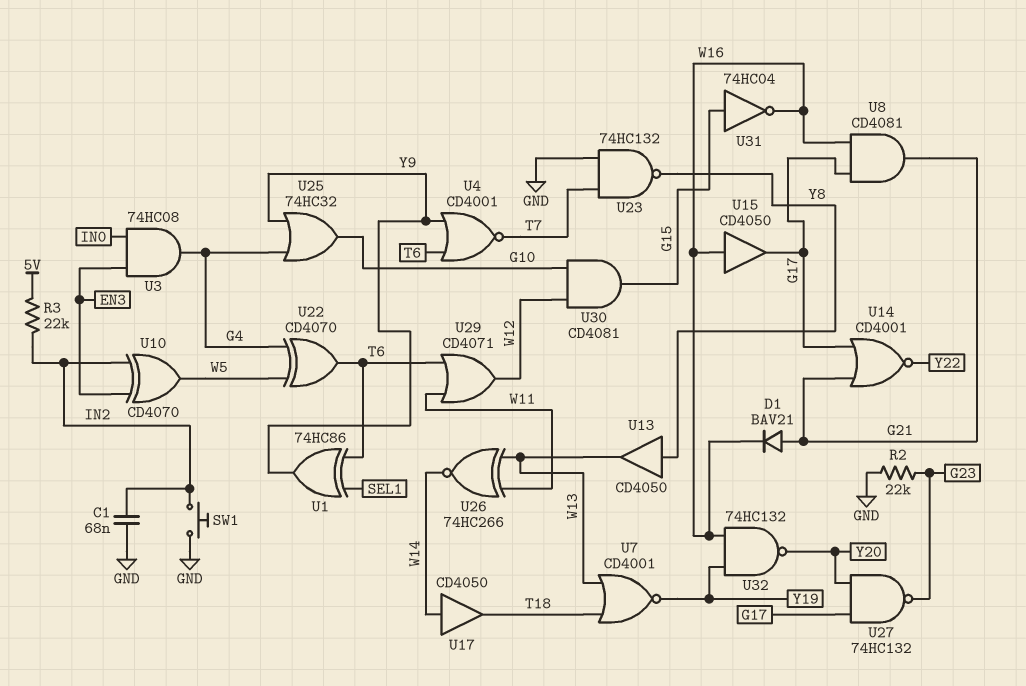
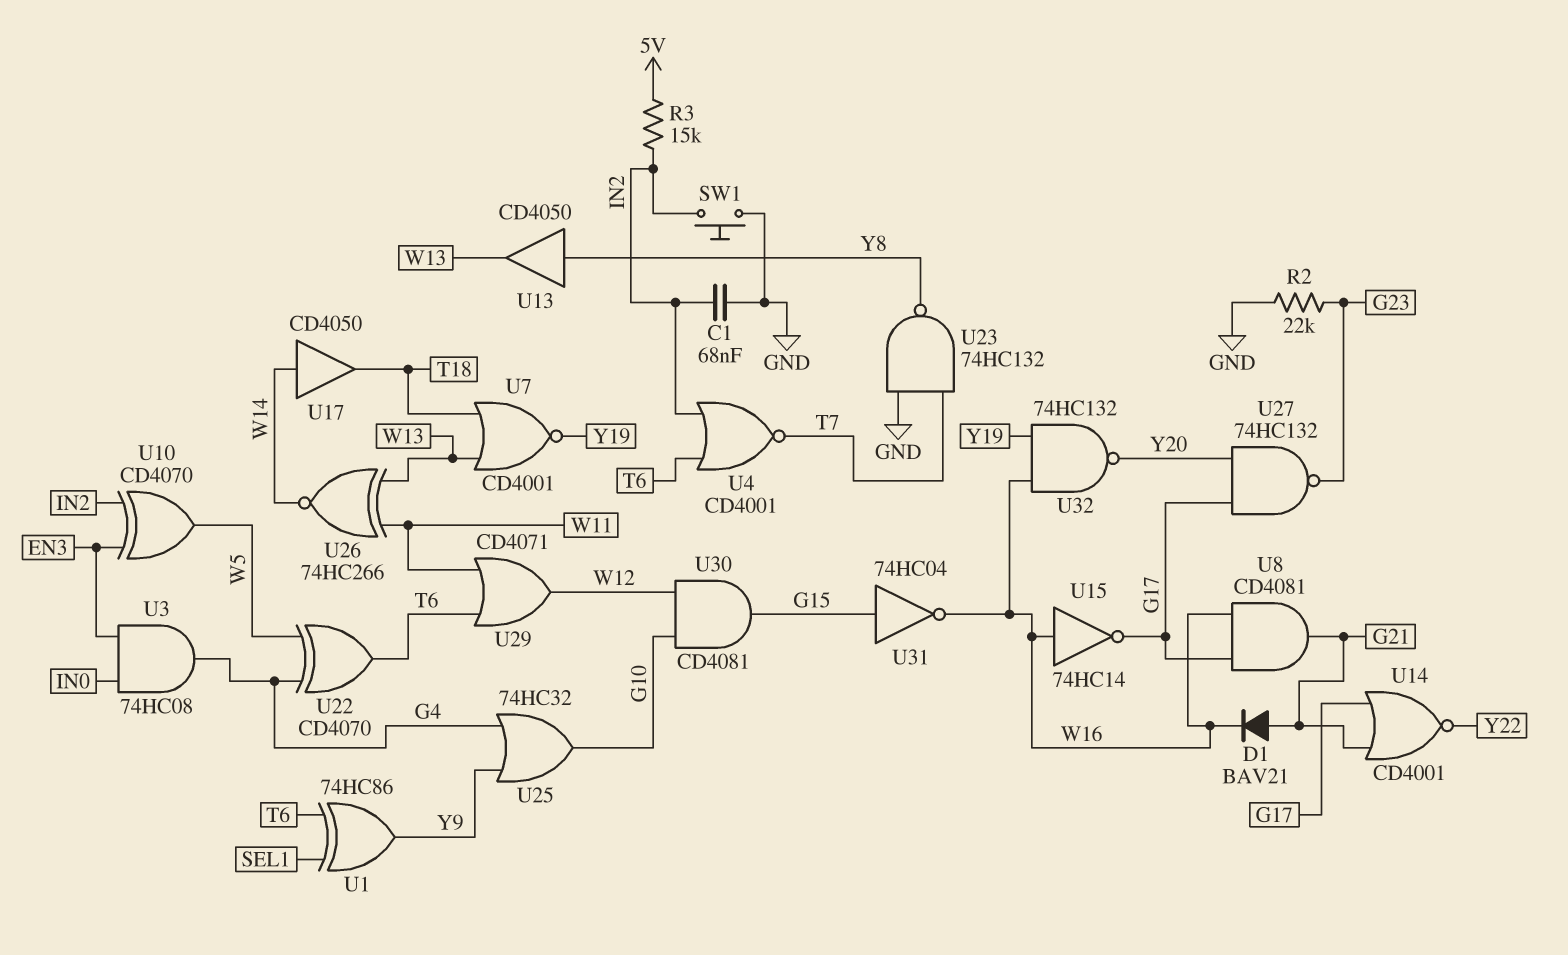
R3: 22k (5V, IN2) -> 15k (5V, IN2)
U4: NOR CD4001 (in T6, in Y9, out T7) -> NOR CD4001 (in IN2, in T6, out T7)
U15: buffer CD4050 (in W16, out G17) -> NOT 74HC14 (in W16, out G17)

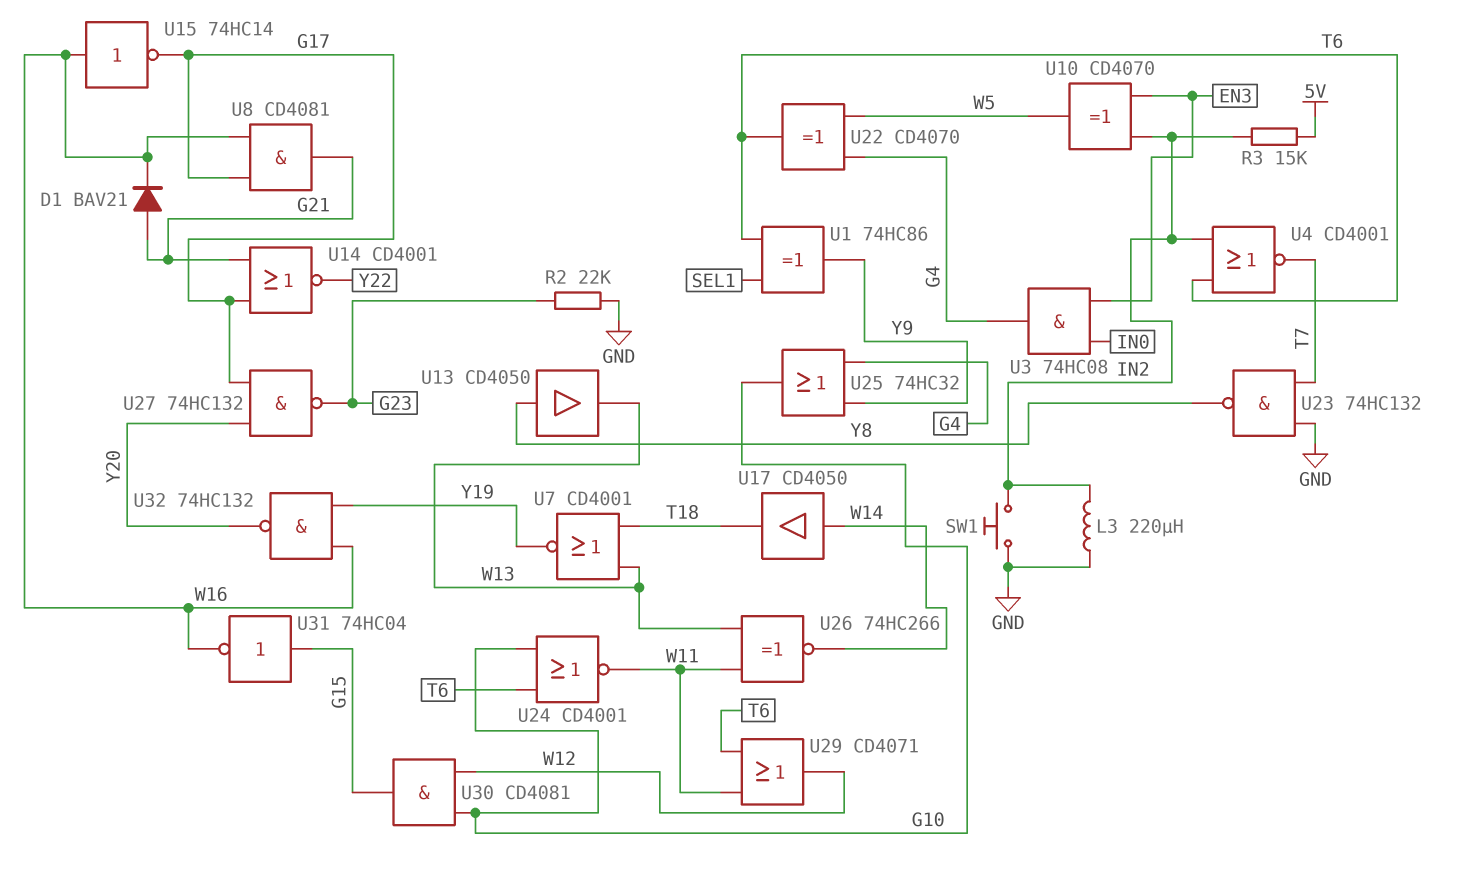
C1: 68nF (GND, IN2) -> none
L3: none -> 220uH (GND, IN2)
U24: none -> NOR CD4001 (in G10, in T6, out W11)

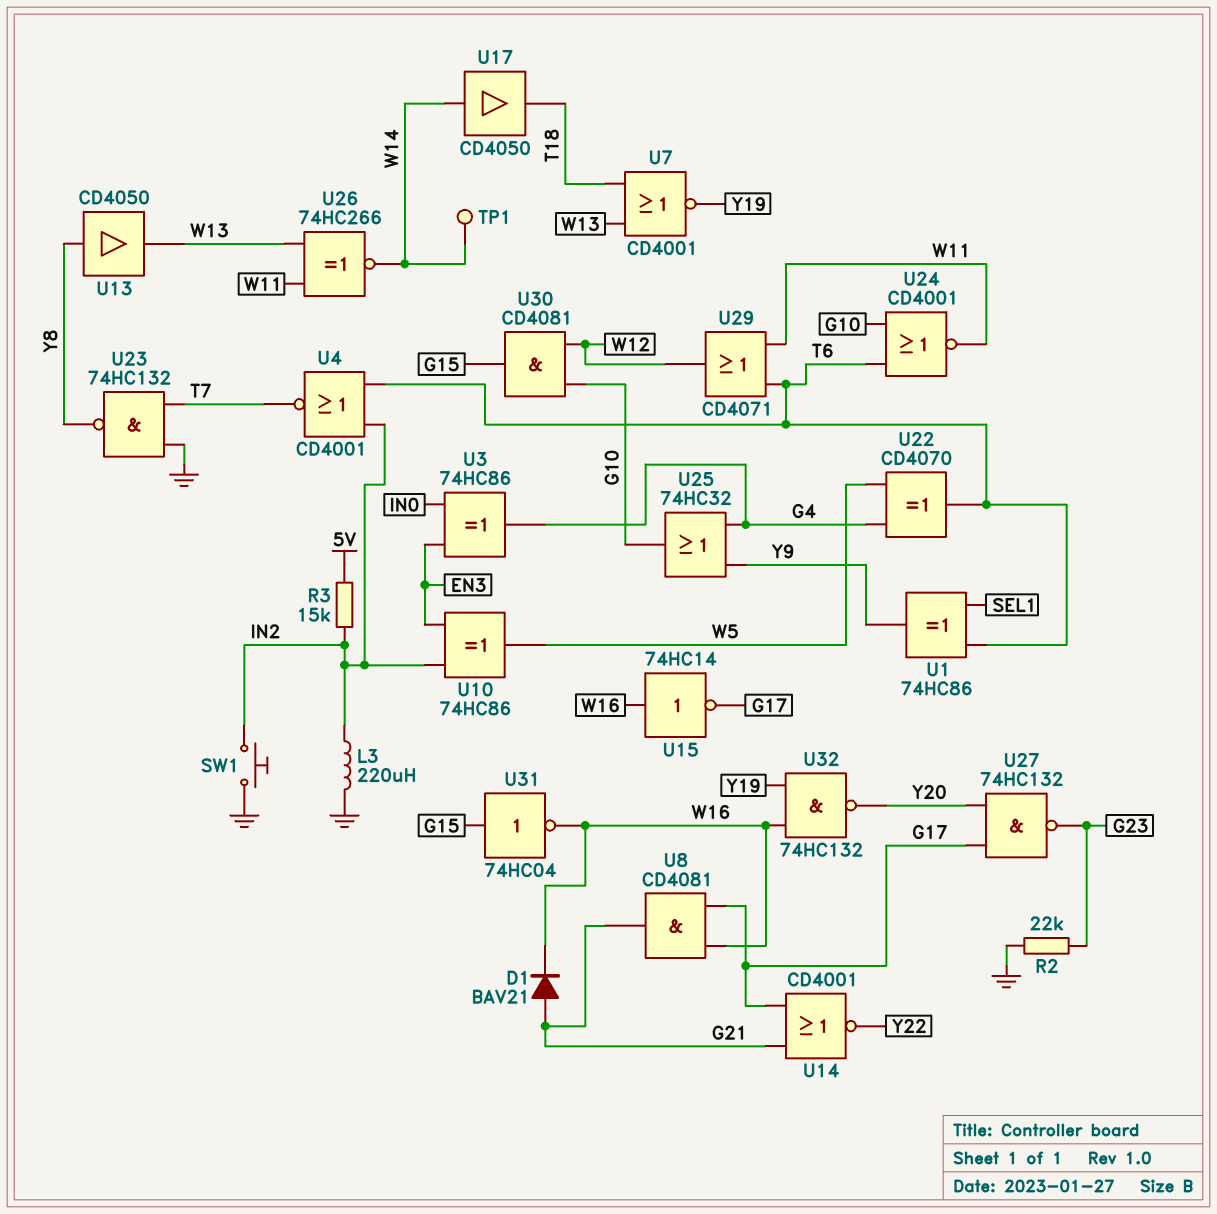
TP1: none -> test point (W14)
U3: AND 74HC08 (in EN3, in IN0, out G4) -> XOR 74HC86 (in EN3, in IN0, out G4)
U10: XOR CD4070 (in EN3, in IN2, out W5) -> XOR 74HC86 (in EN3, in IN2, out W5)

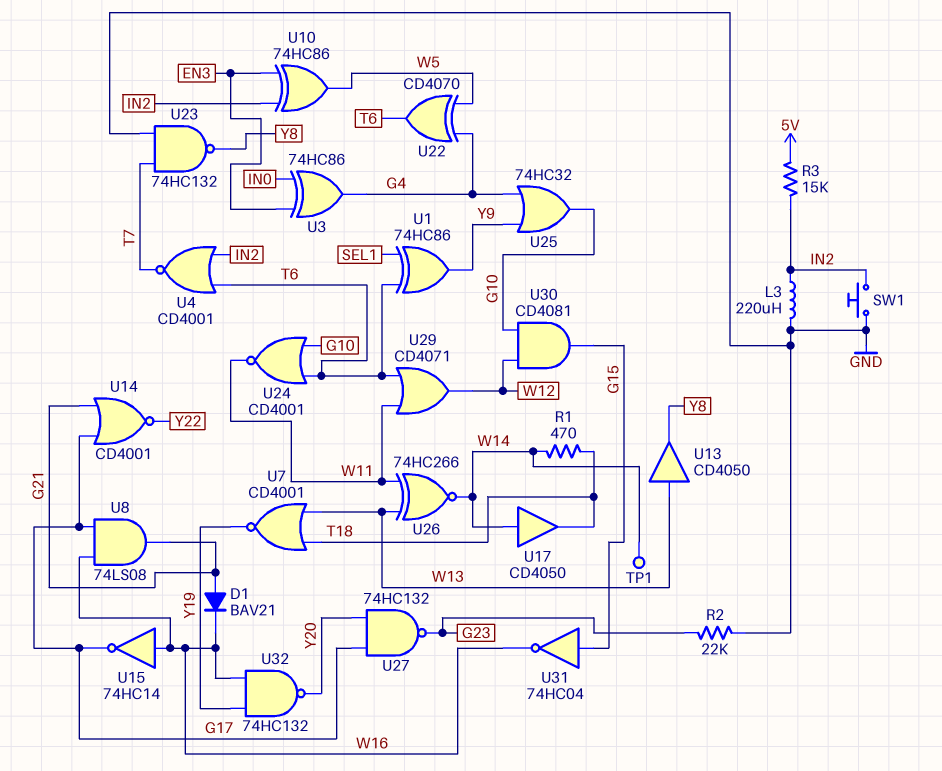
R1: none -> 470 (T18, W14)
U8: AND CD4081 (in G17, in W16, out G21) -> AND 74LS08 (in G17, in W16, out G21)
U13: buffer CD4050 (in Y8, out W13) -> buffer CD4050 (in W13, out Y8)

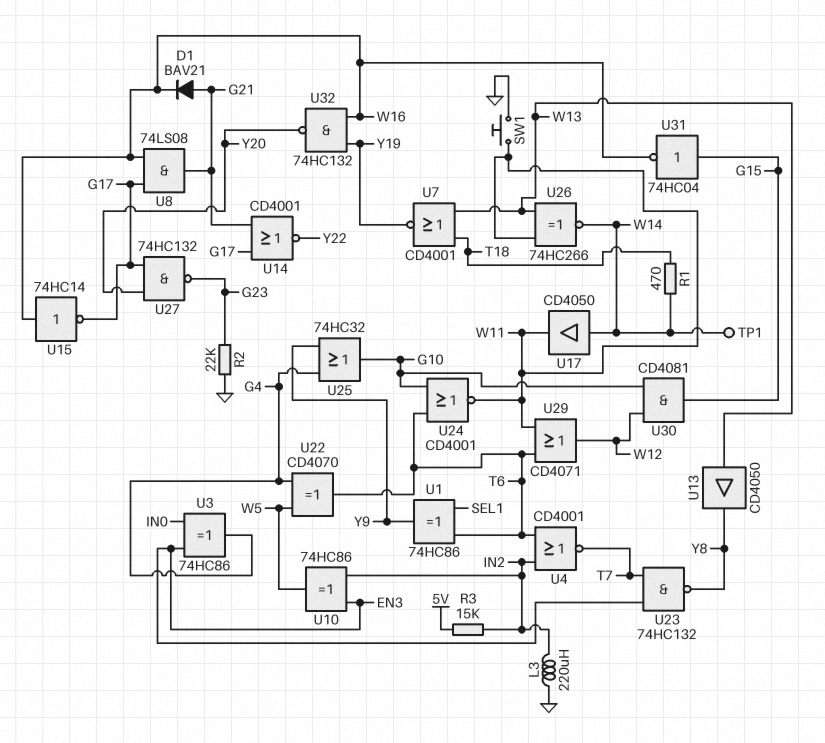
SW1: button (GND, IN2) -> button (GND, W11)
U17: buffer CD4050 (in W14, out T18) -> buffer CD4050 (in W14, out W11)
U23: NAND 74HC132 (in GND, in T7, out Y8) -> NAND 74HC132 (in EN3, in T7, out Y8)

